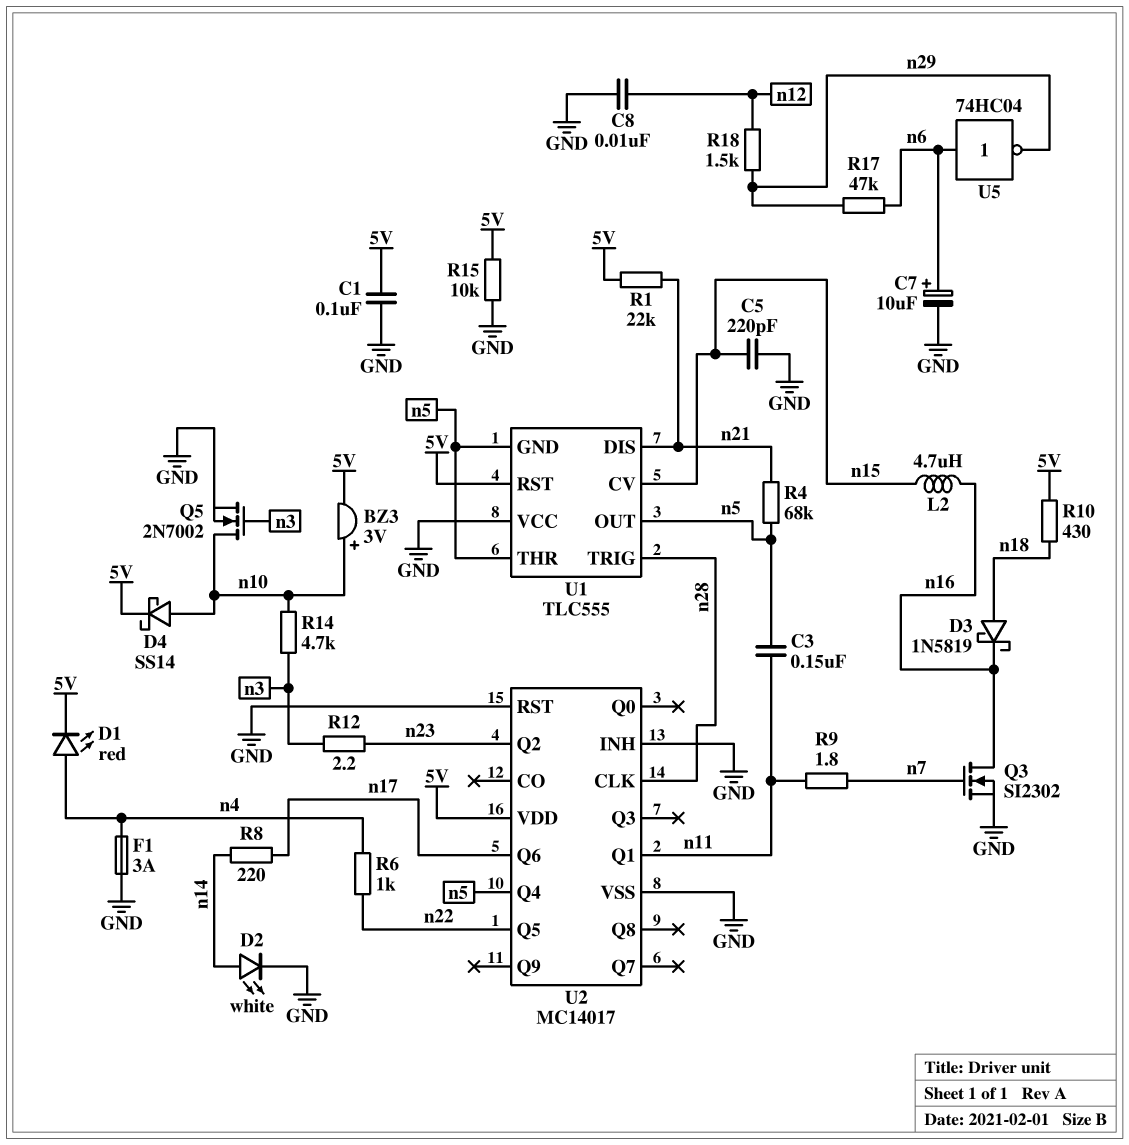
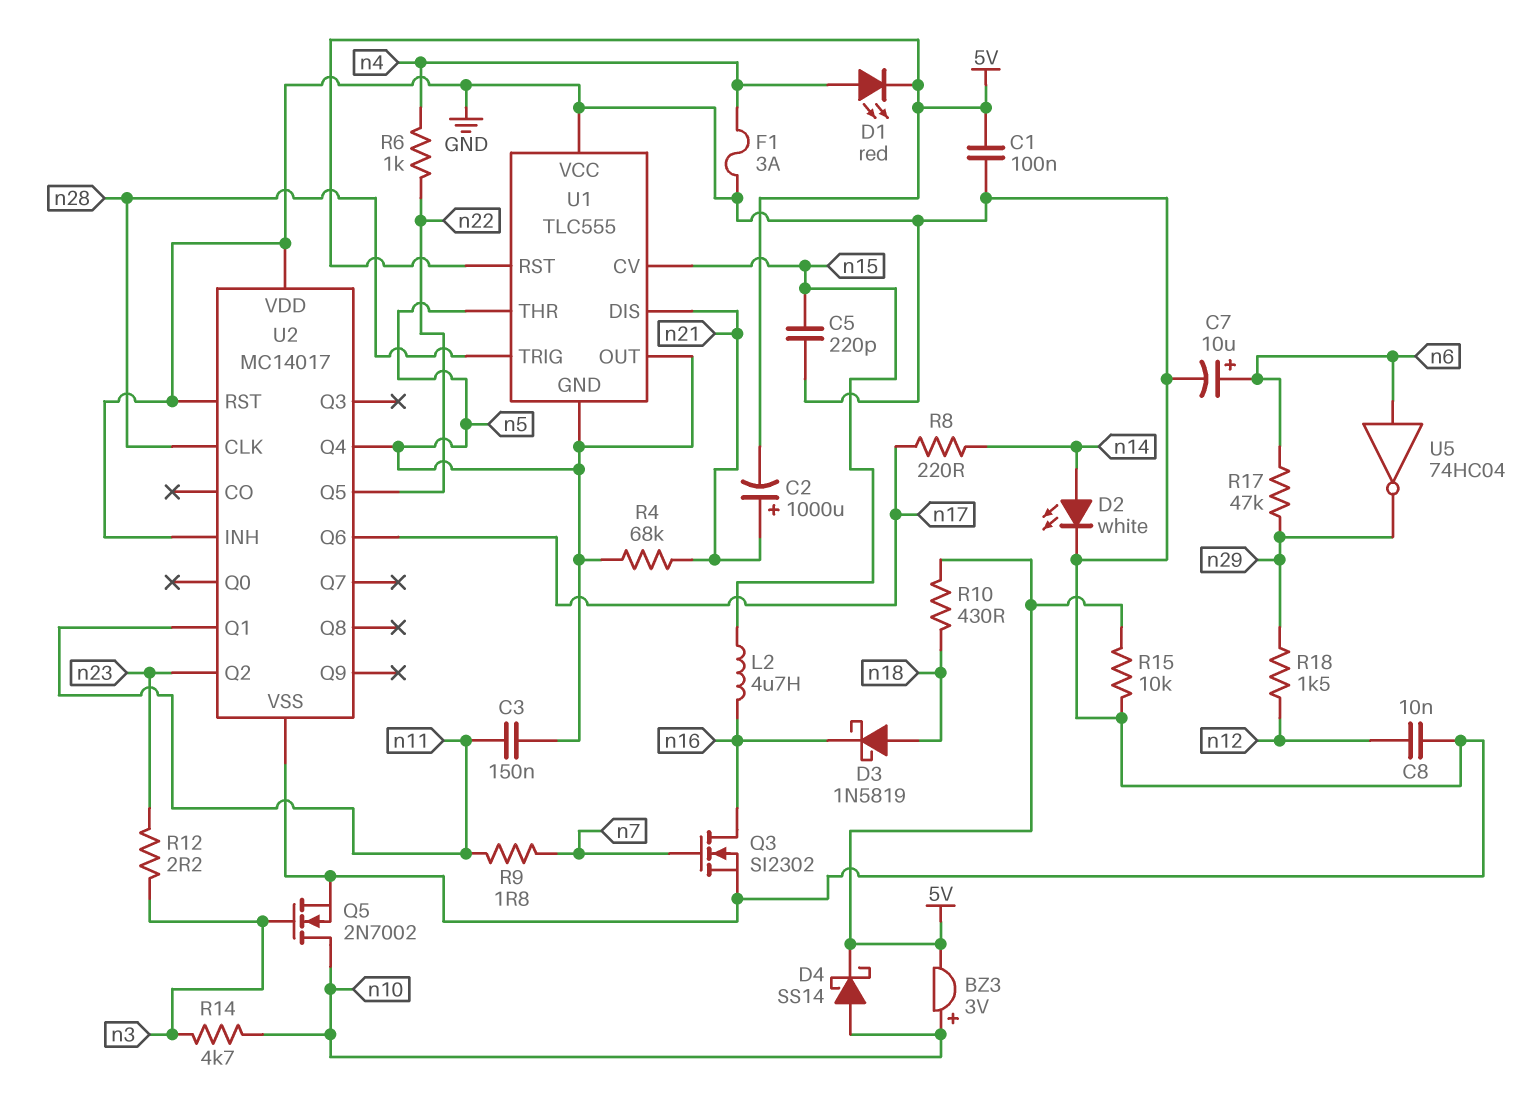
C2: none -> 1000uF (plus n21, minus 5V)
R1: 22k (5V, n21) -> none
U2 pin VDD: 5V -> GND

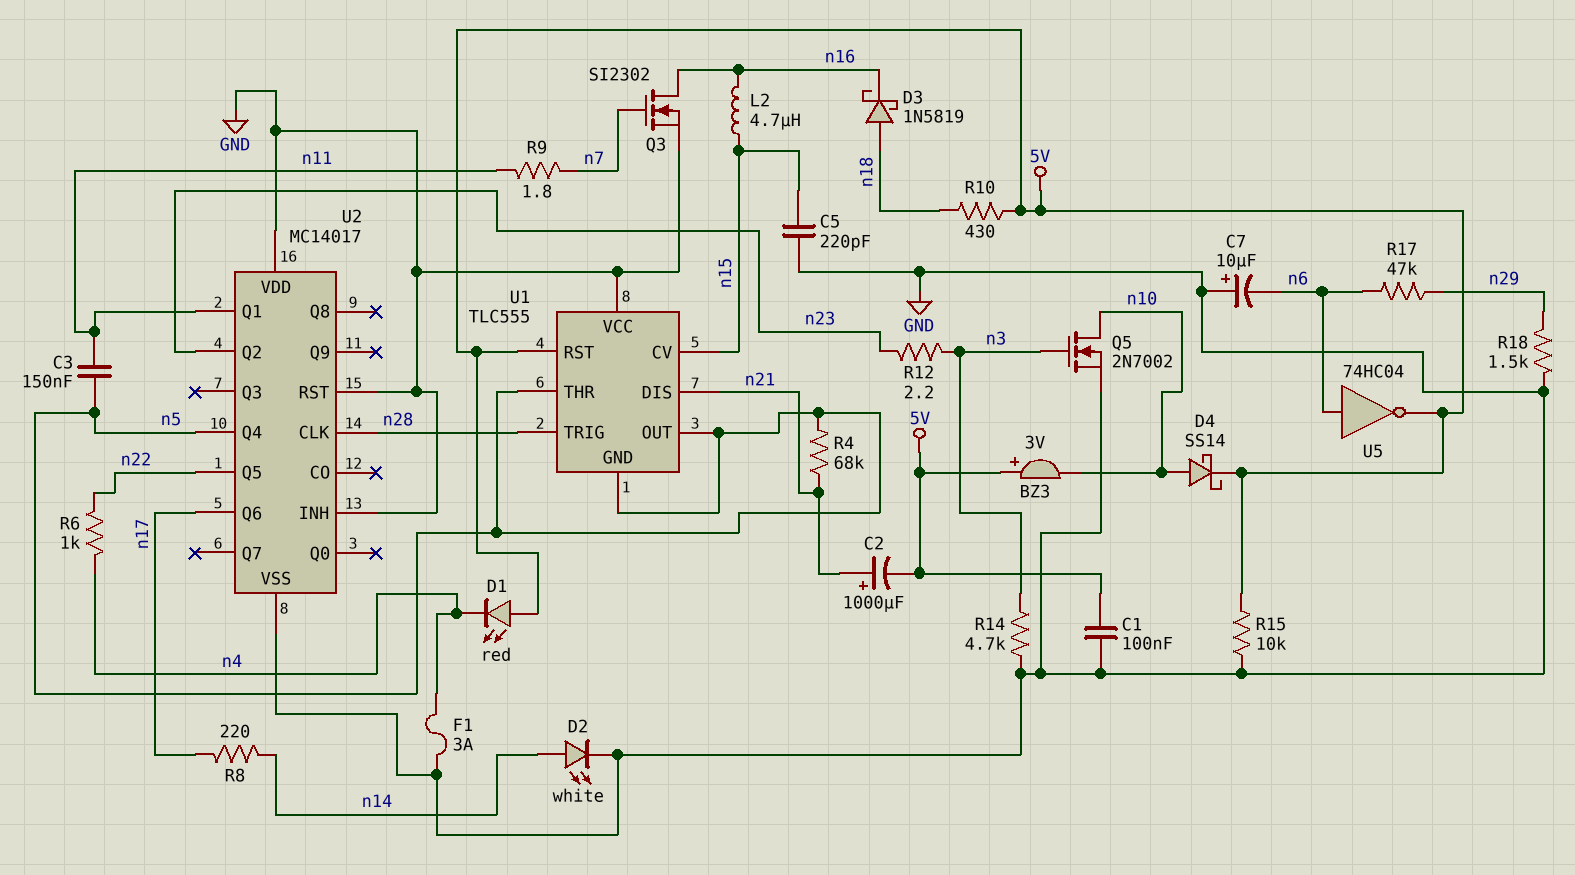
BZ3: buzzer 3V (plus n10, minus 5V) -> buzzer 3V (plus 5V, minus n10)
C7: 10uF (plus n6, minus GND) -> 10uF (plus GND, minus n6)
C8: 10nF (GND, n12) -> none
D1: LED red (A n4, K 5V) -> LED red (A 5V, K n4)
R14: 4.7k (n3, n10) -> 4.7k (GND, n3)
R18: 1.5k (n12, n29) -> 1.5k (GND, n29)
U5: NOT 74HC04 (in n6, out n29) -> NOT 74HC04 (in n6, out 5V)

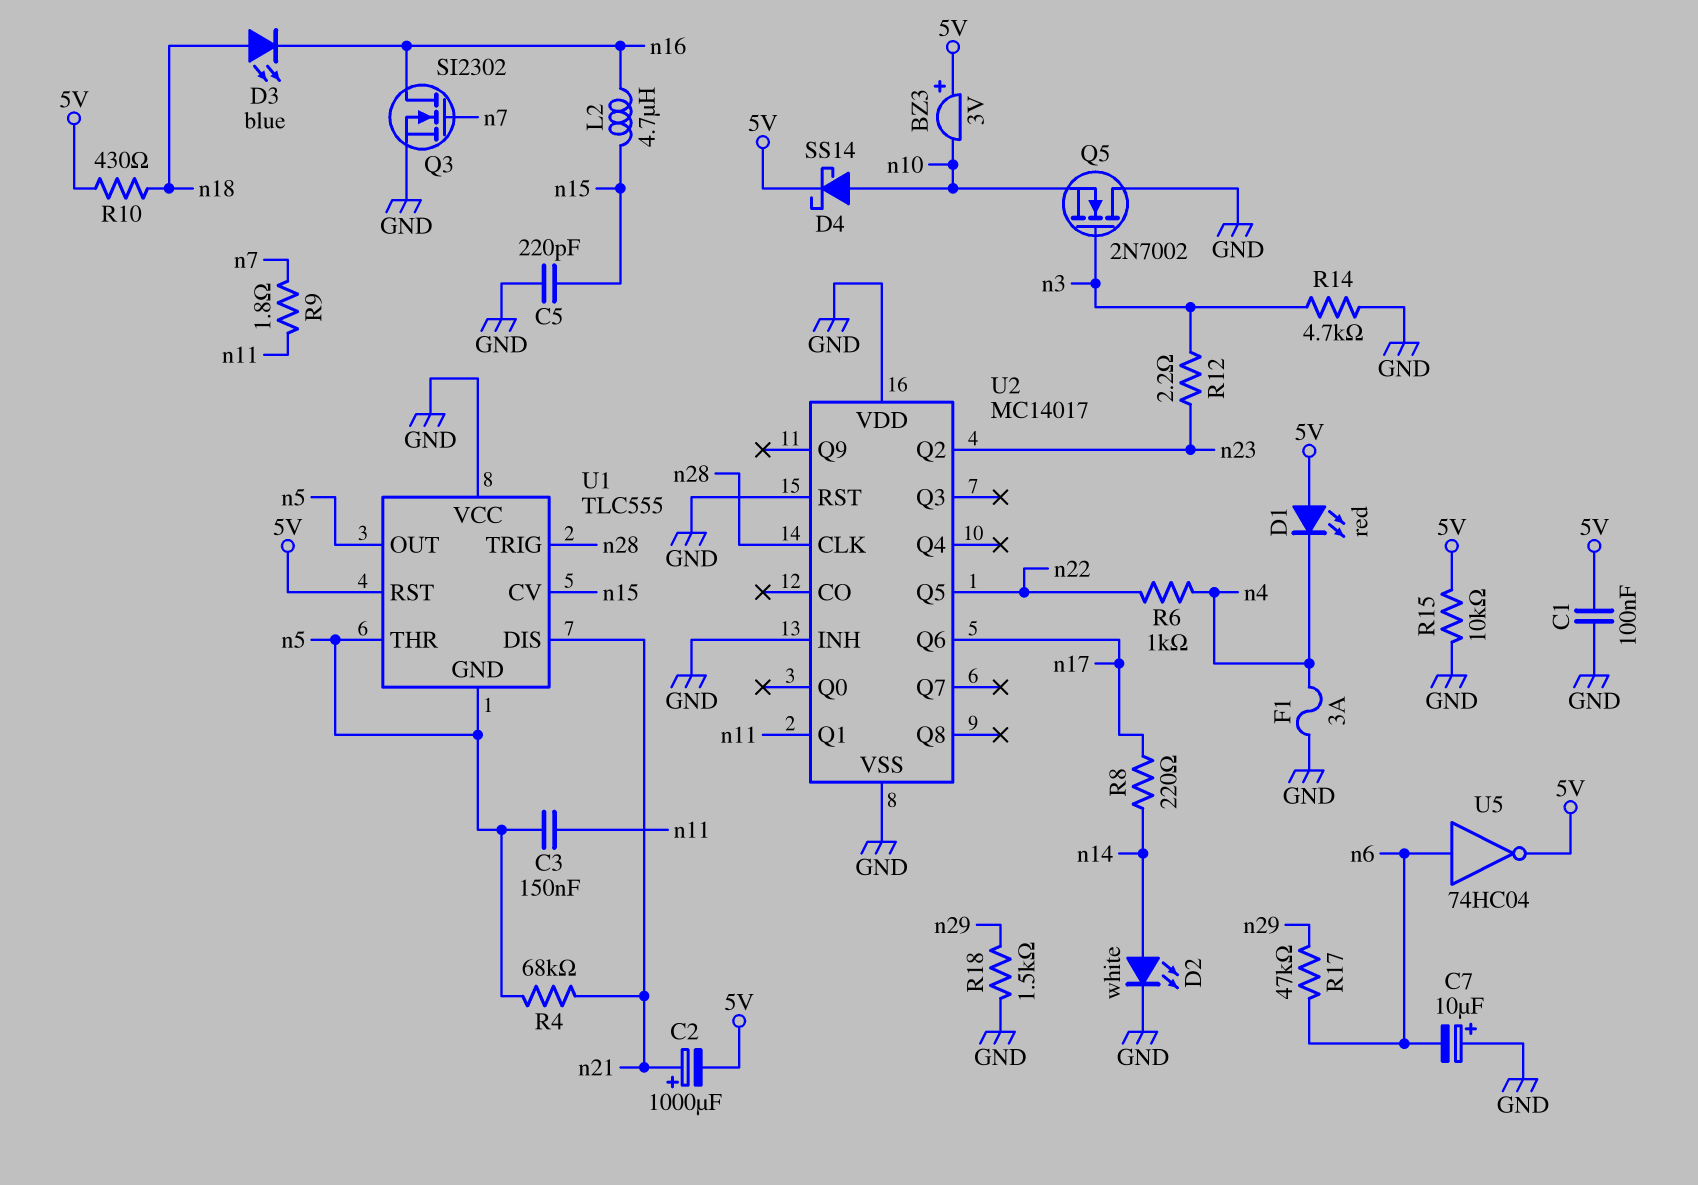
D3: schottky 1N5819 (A n18, K n16) -> LED blue (A n18, K n16)
Q5: NMOS 2N7002 (G n3, D n10, S GND) -> NMOS 2N7002 (G n3, D GND, S n10)
U2 pin Q4: n5 -> none

